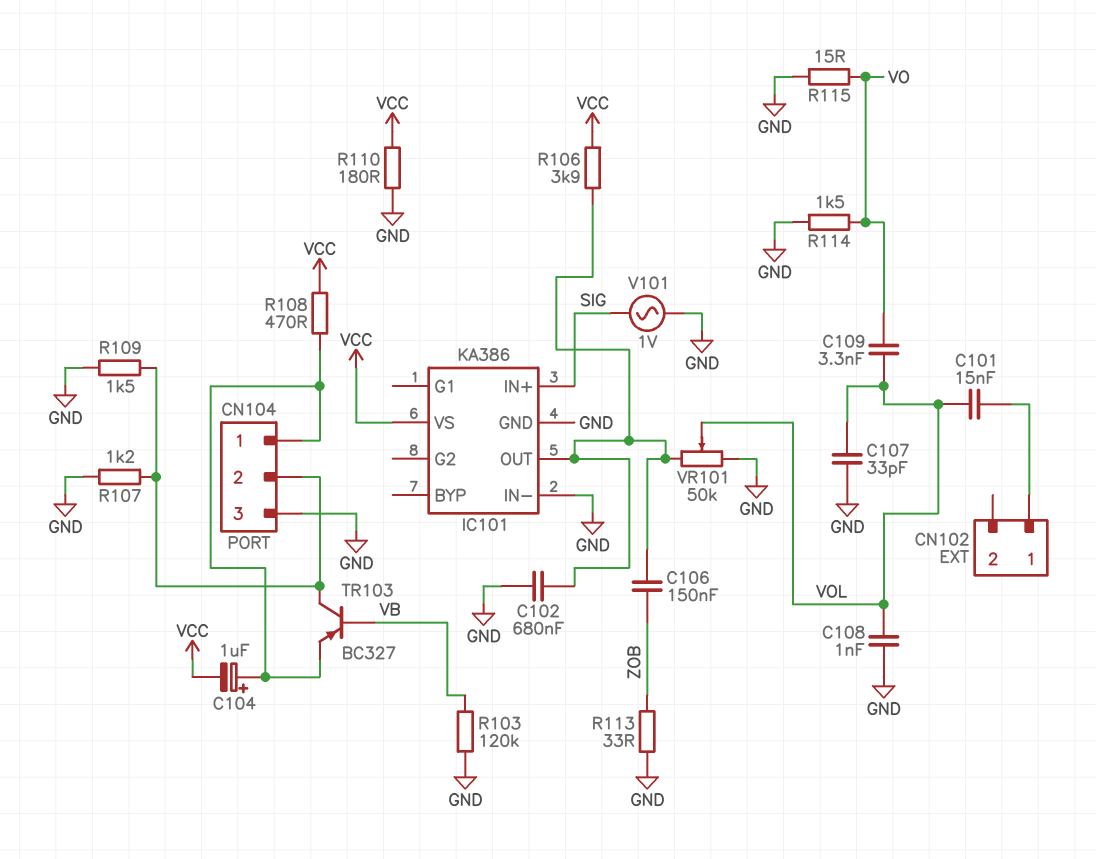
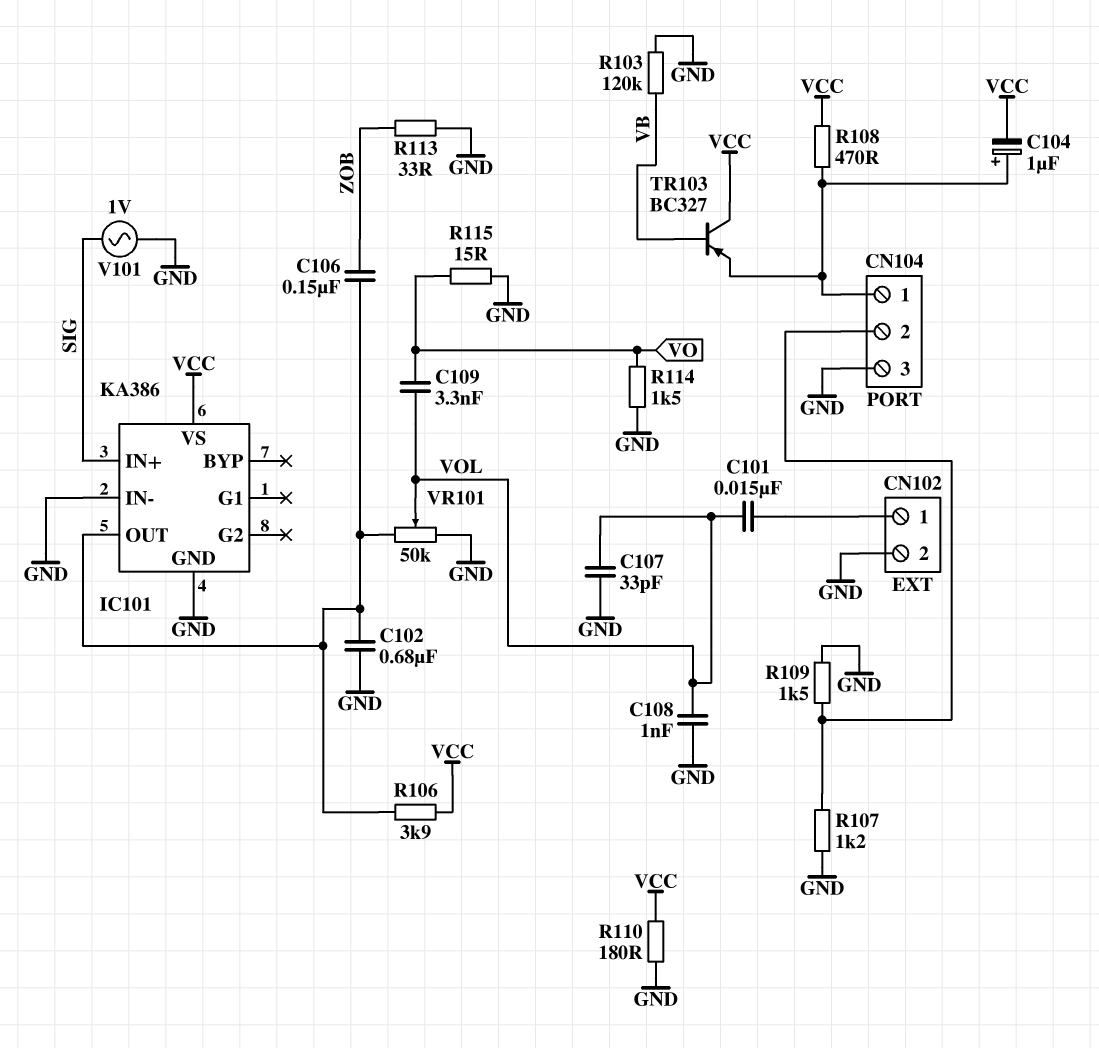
CN102 pin 2: none -> GND
TR103: PNP BC327 (B VB, C CN104/2, E CN104/1) -> PNP BC327 (B VB, C VCC, E CN104/1)

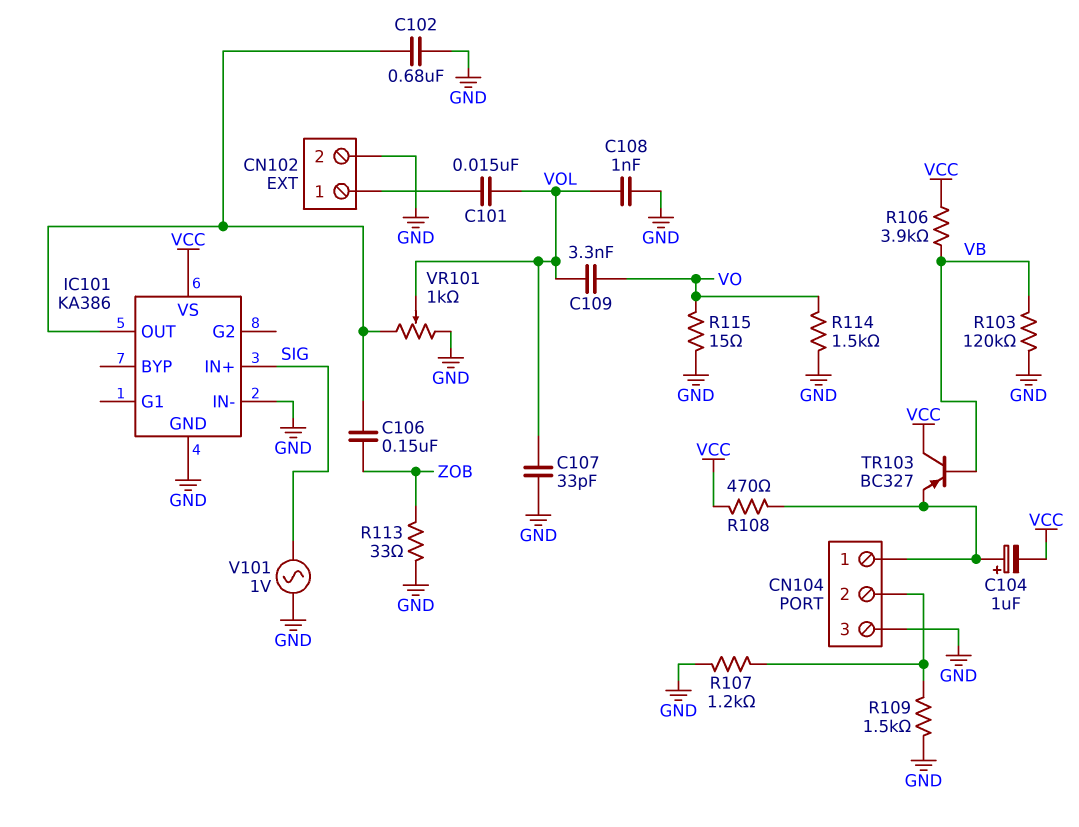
R106: 3.9k (IC101/OUT, VCC) -> 3.9k (VB, VCC)
R110: 180 (GND, VCC) -> none
VR101: 50k (GND, IC101/OUT, wiper VOL) -> 1k (GND, IC101/OUT, wiper VOL)

